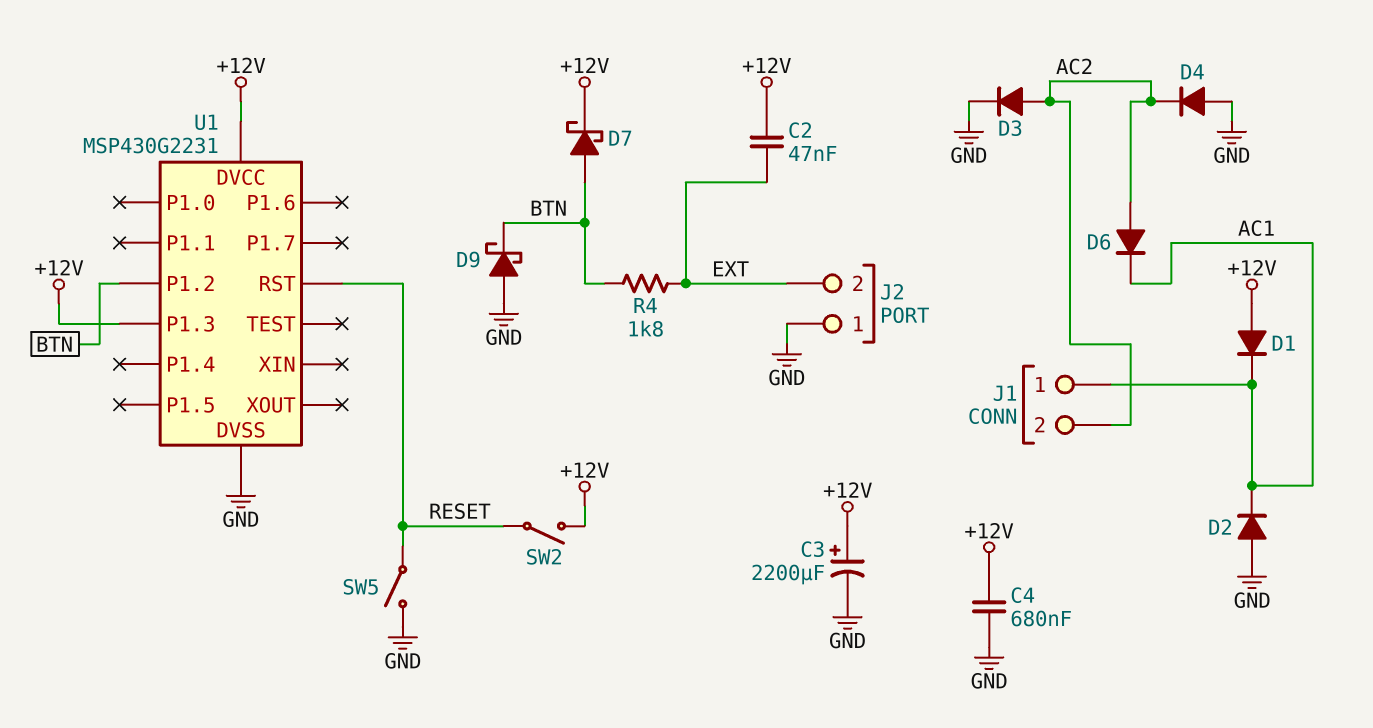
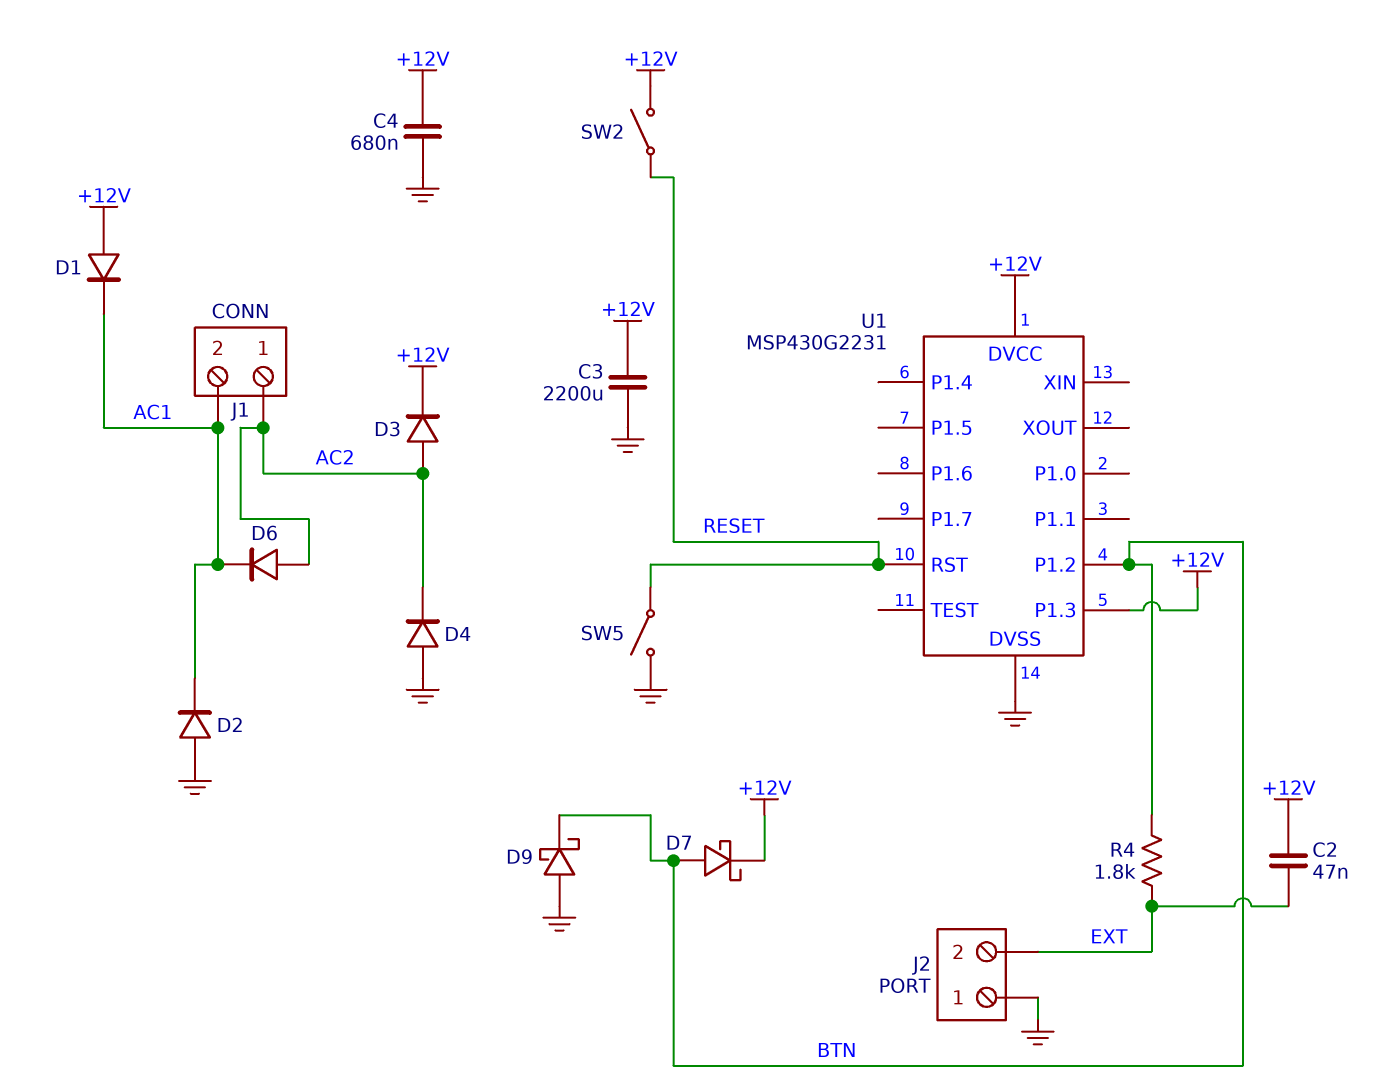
C3: 2200uF (plus +12V, minus GND) -> 2200uF (+12V, GND)
D3: diode (A AC2, K GND) -> diode (A AC2, K +12V)
J1 pin 1: AC1 -> AC2
J1 pin 2: AC2 -> AC1

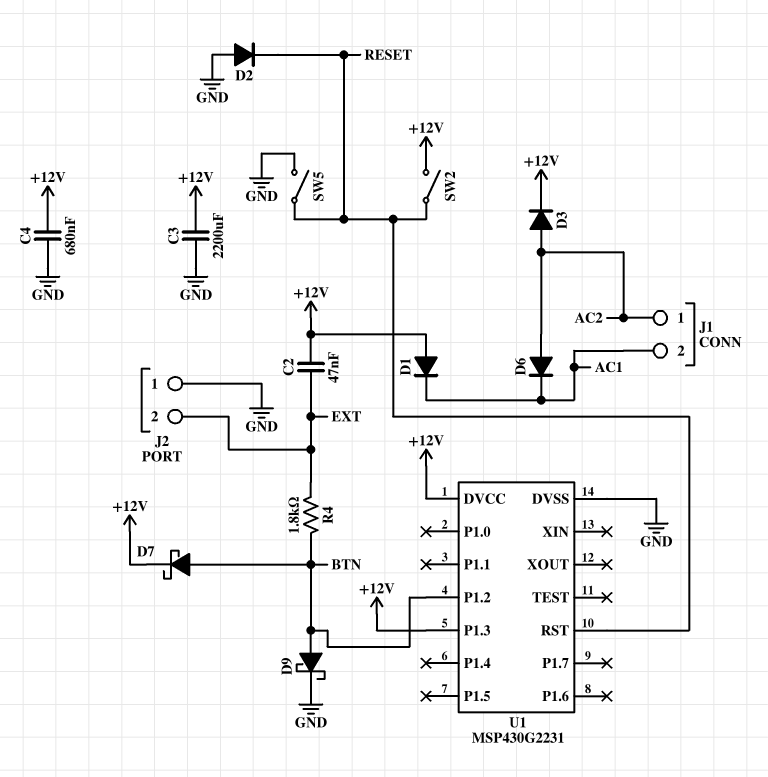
D2: diode (A GND, K AC1) -> diode (A GND, K RESET)
D4: diode (A GND, K AC2) -> none
D9: schottky (A GND, K BTN) -> schottky (A BTN, K GND)

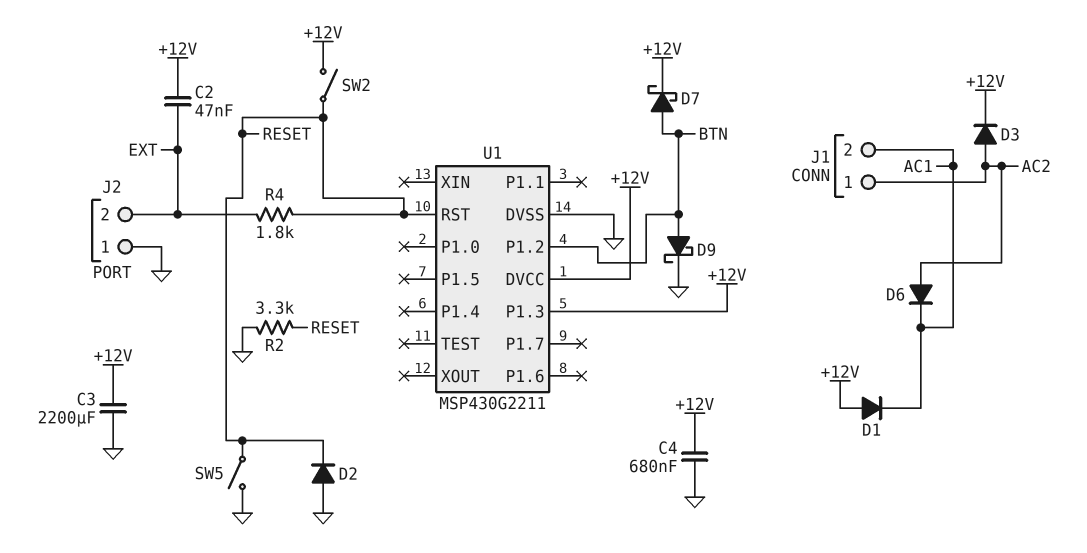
R2: none -> 3.3k (GND, RESET)
R4: 1.8k (BTN, EXT) -> 1.8k (EXT, RESET)
U1: MSP430G2231 -> MSP430G2211

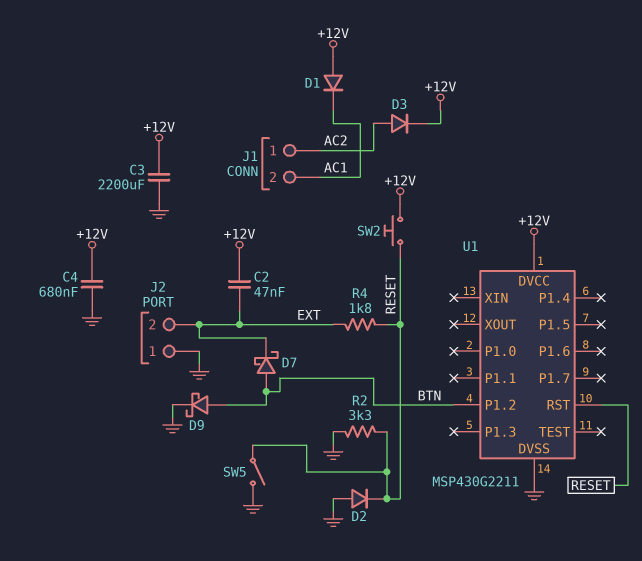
D6: diode (A AC2, K AC1) -> none
D7: schottky (A BTN, K +12V) -> schottky (A BTN, K EXT)
SW2: switch (+12V, RESET) -> button (+12V, RESET)
U1 pin P1.3: +12V -> none

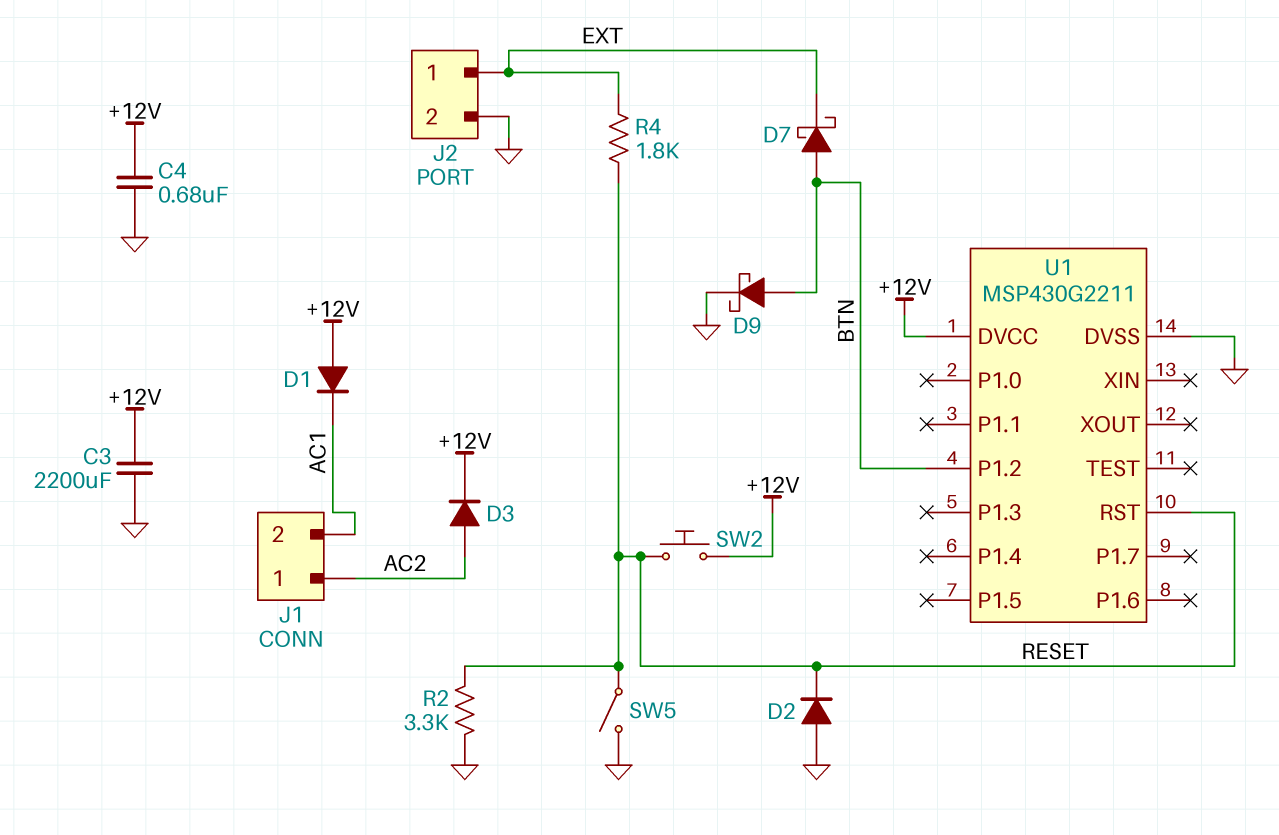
C2: 47nF (+12V, EXT) -> none
J2 pin 1: GND -> EXT
J2 pin 2: EXT -> GND

